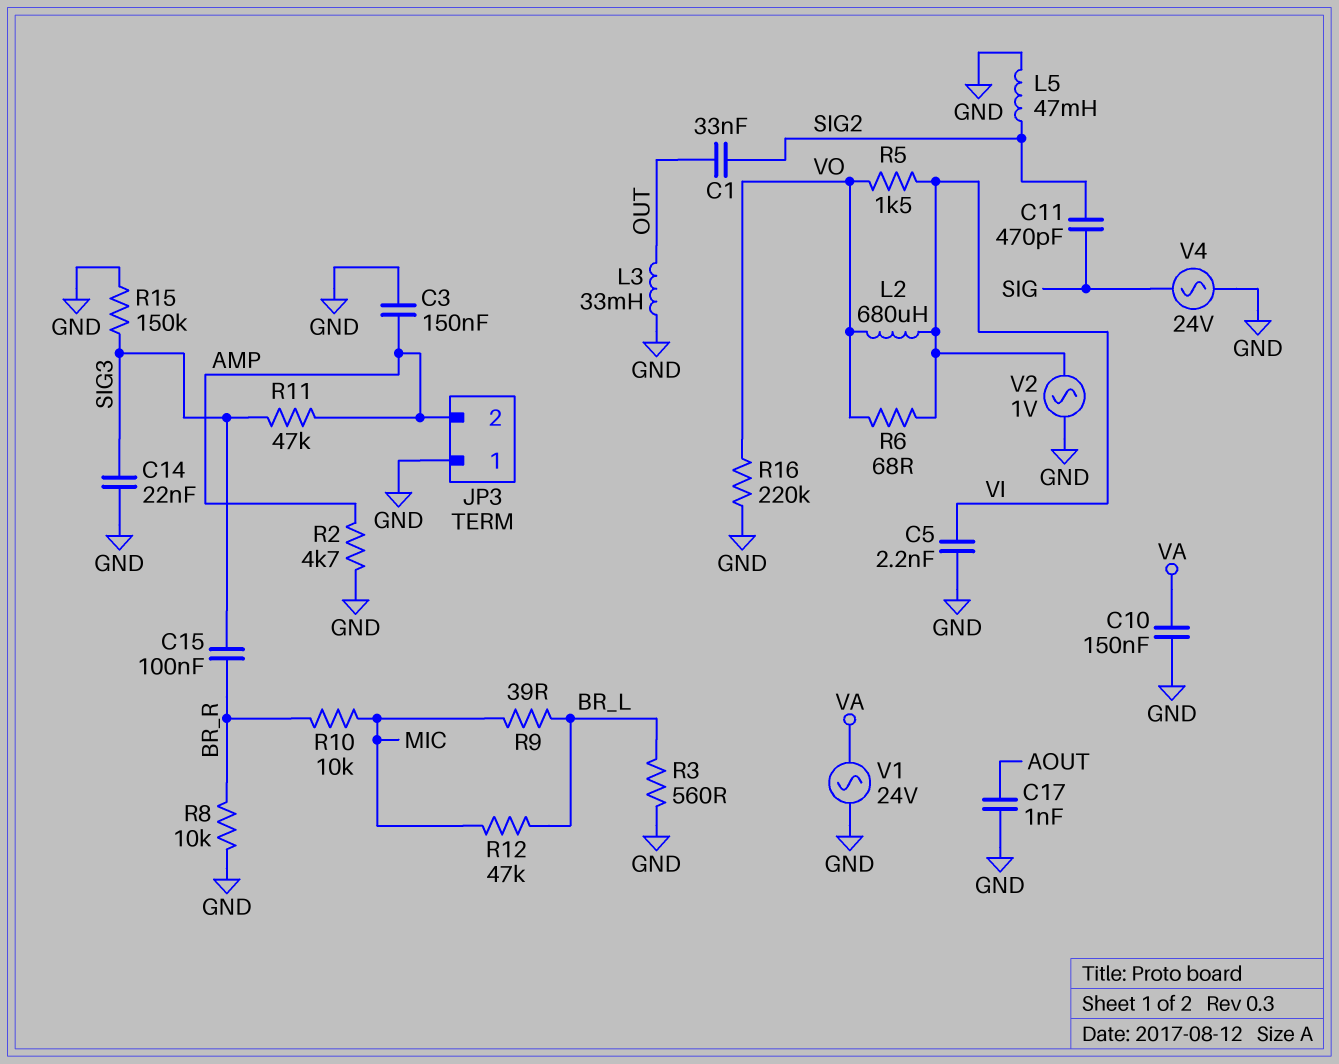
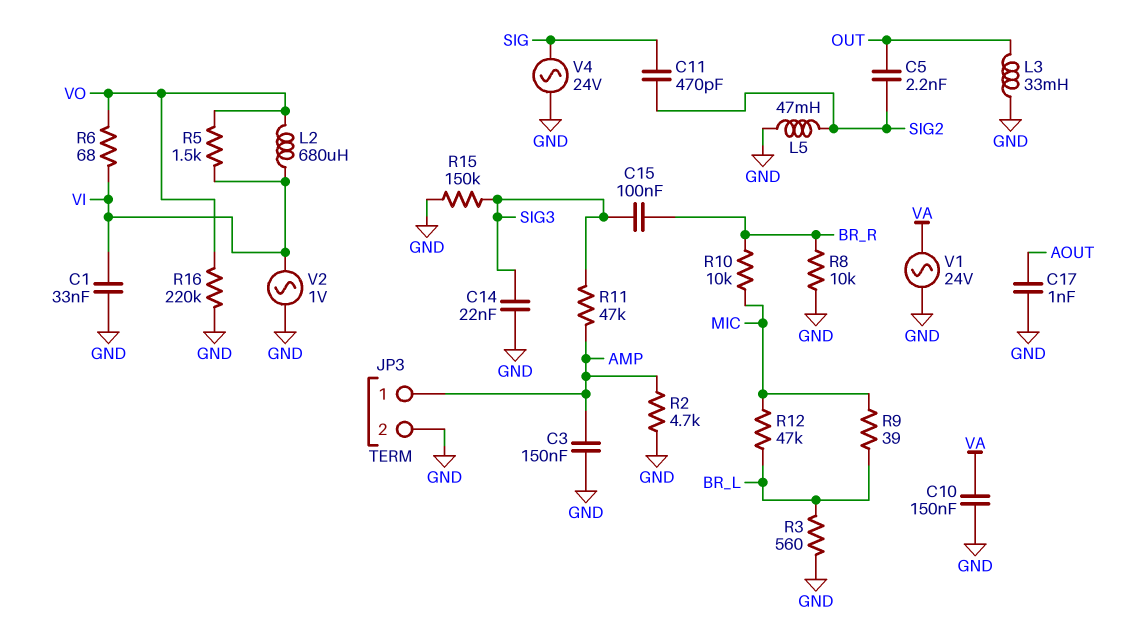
C1: 33nF (OUT, SIG2) -> 33nF (GND, VI)
C5: 2.2nF (GND, VI) -> 2.2nF (OUT, SIG2)
JP3 pin 1: GND -> AMP
JP3 pin 2: AMP -> GND

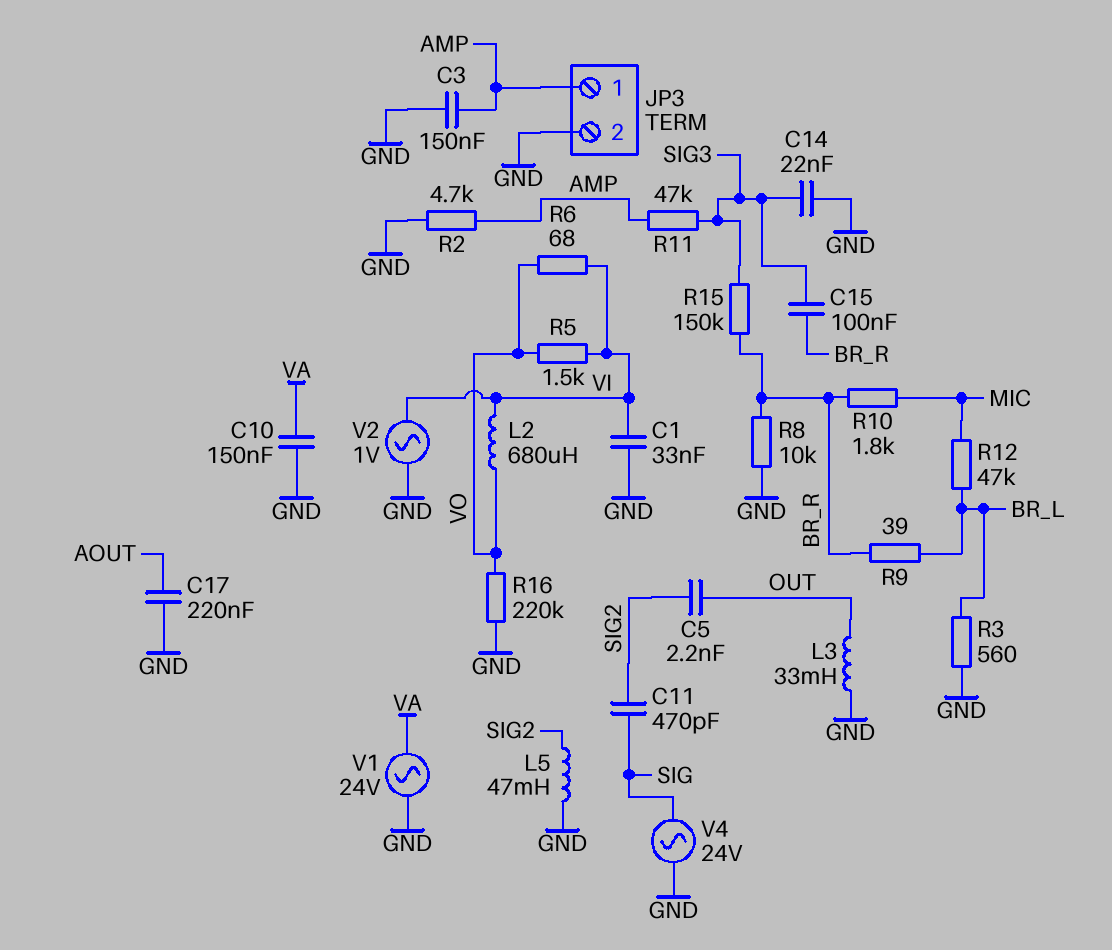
C17: 1nF (AOUT, GND) -> 220nF (AOUT, GND)
R9: 39 (BR_L, MIC) -> 39 (BR_L, BR_R)
R10: 10k (BR_R, MIC) -> 1.8k (BR_R, MIC)
R15: 150k (GND, SIG3) -> 150k (BR_R, SIG3)

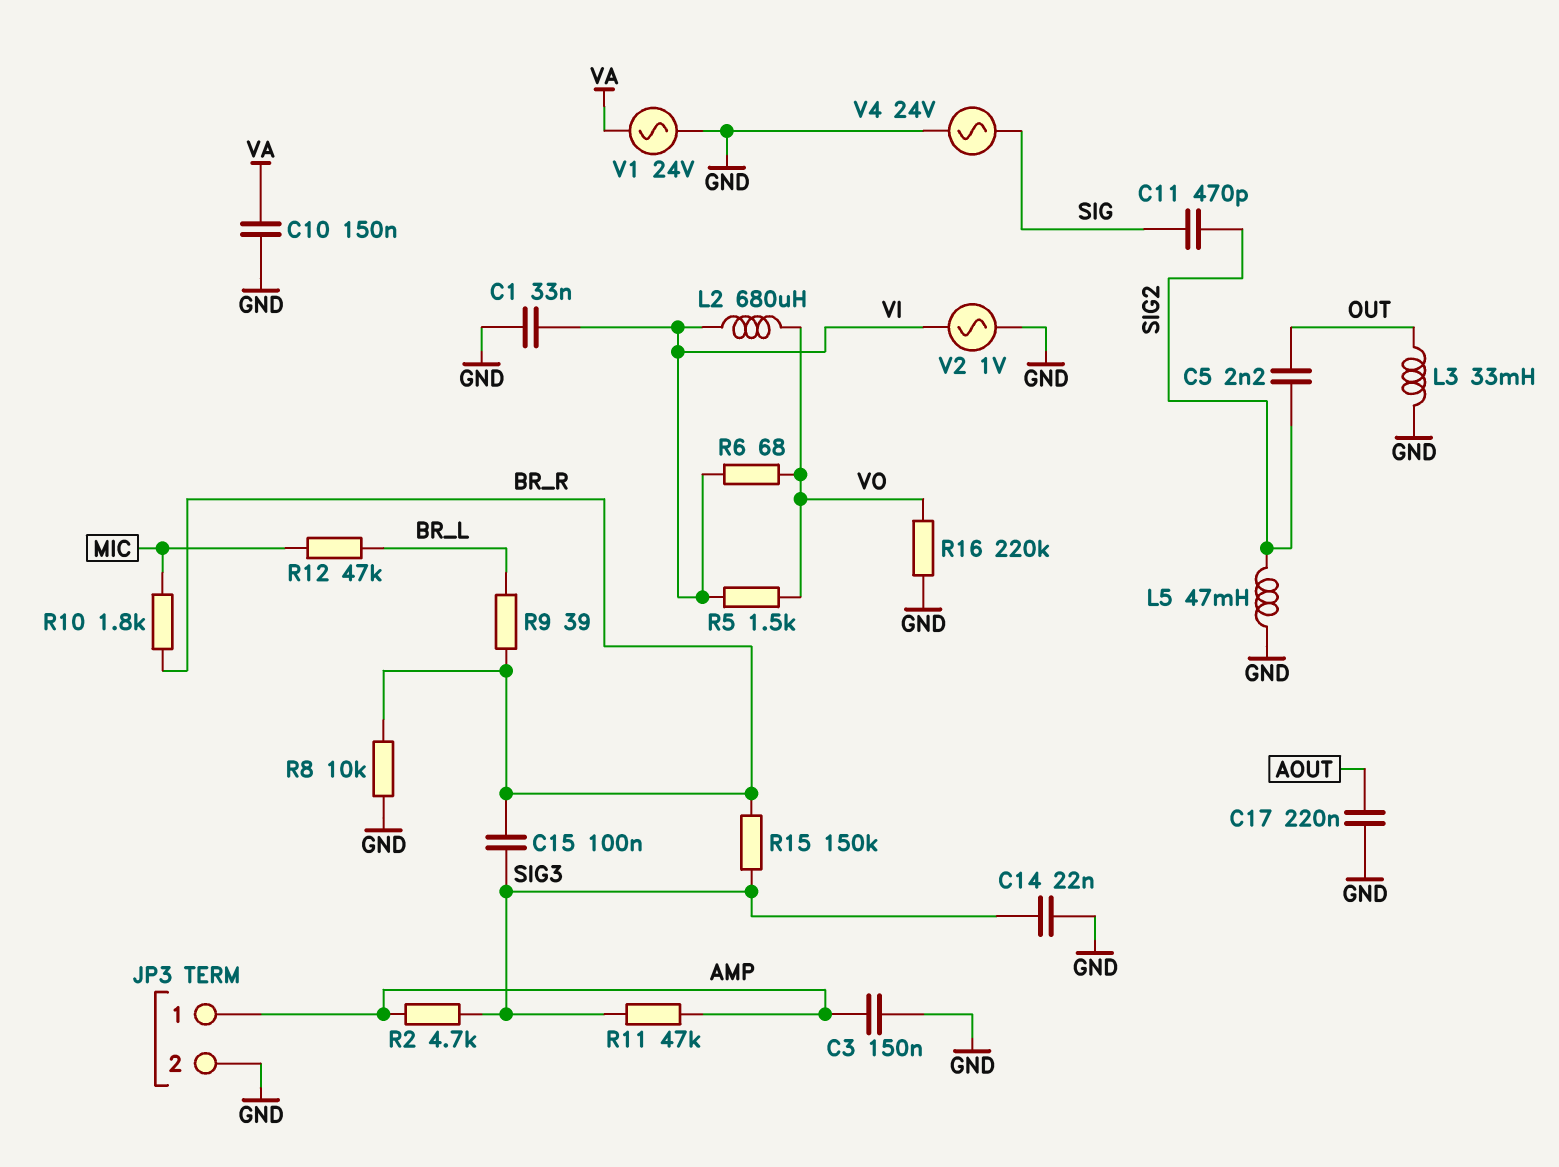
R2: 4.7k (AMP, GND) -> 4.7k (AMP, SIG3)
R3: 560 (BR_L, GND) -> none

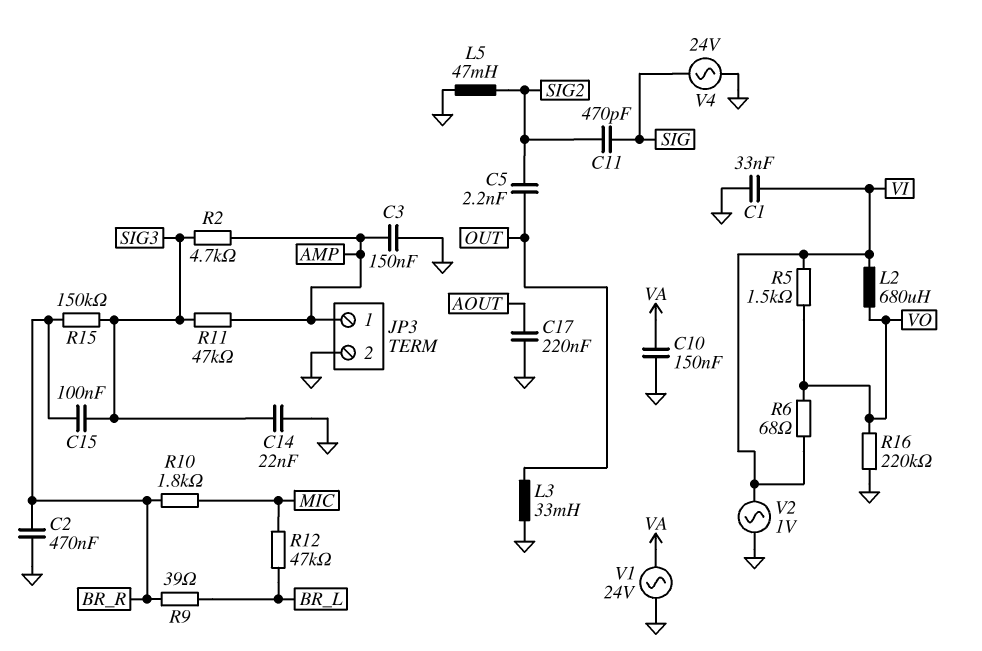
C2: none -> 470nF (BR_R, GND)
R8: 10k (BR_R, GND) -> none

